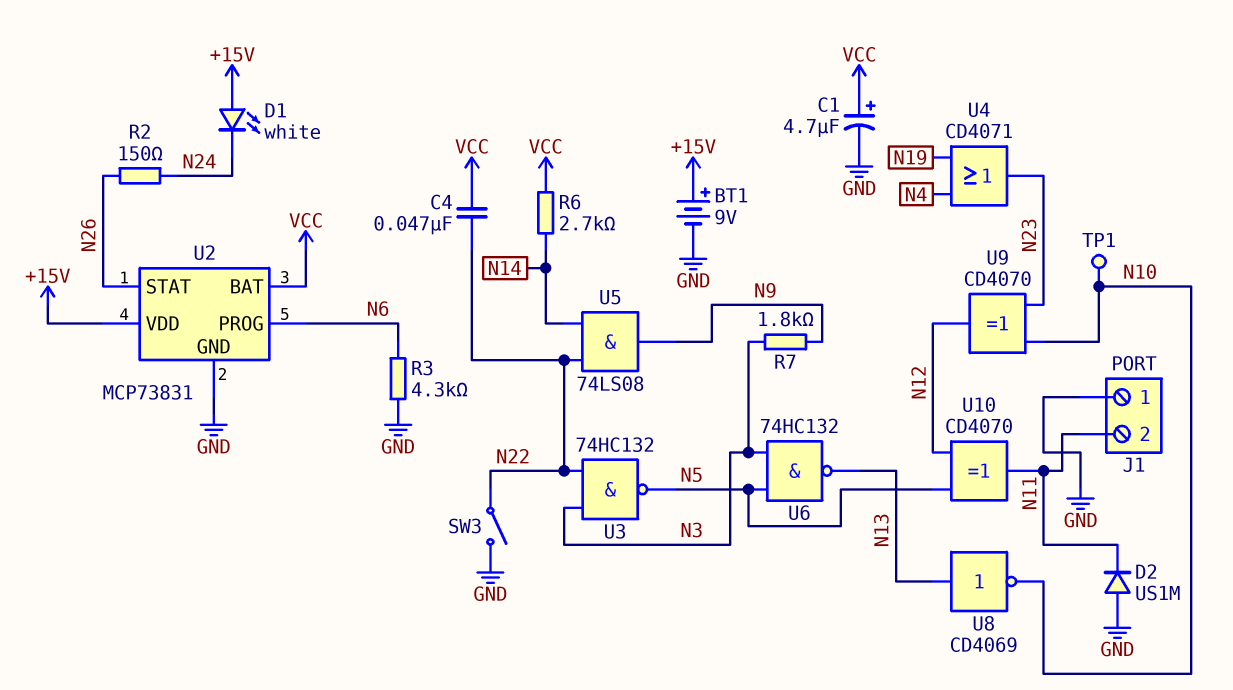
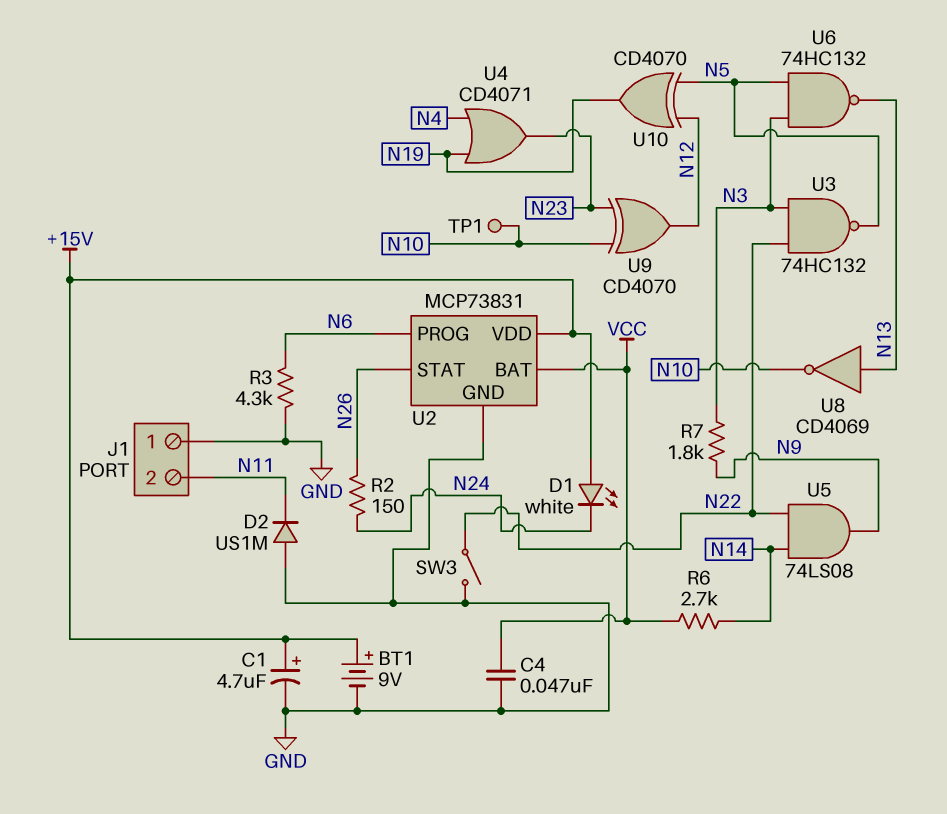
C1: 4.7uF (plus VCC, minus GND) -> 4.7uF (plus +15V, minus GND)
C4: 47nF (N22, VCC) -> 47nF (GND, VCC)
U10: XOR CD4070 (in N5, in N12, out N11) -> XOR CD4070 (in N5, in N12, out N19)

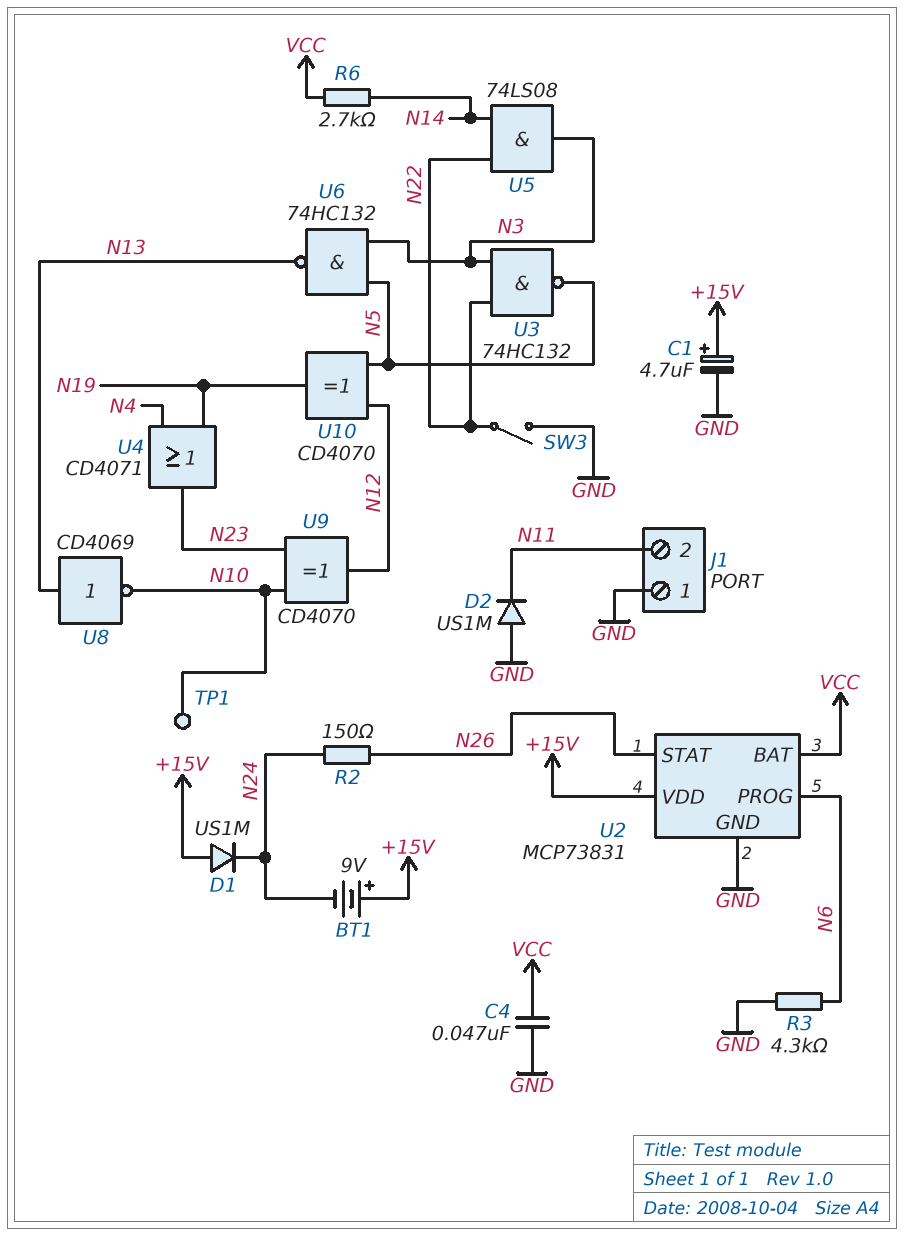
BT1: 9V (plus +15V, minus GND) -> 9V (plus +15V, minus N24)
D1: LED white (A +15V, K N24) -> diode US1M (A +15V, K N24)
R7: 1.8k (N3, N9) -> none
U5: AND 74LS08 (in N14, in N22, out N9) -> AND 74LS08 (in N14, in N22, out N3)

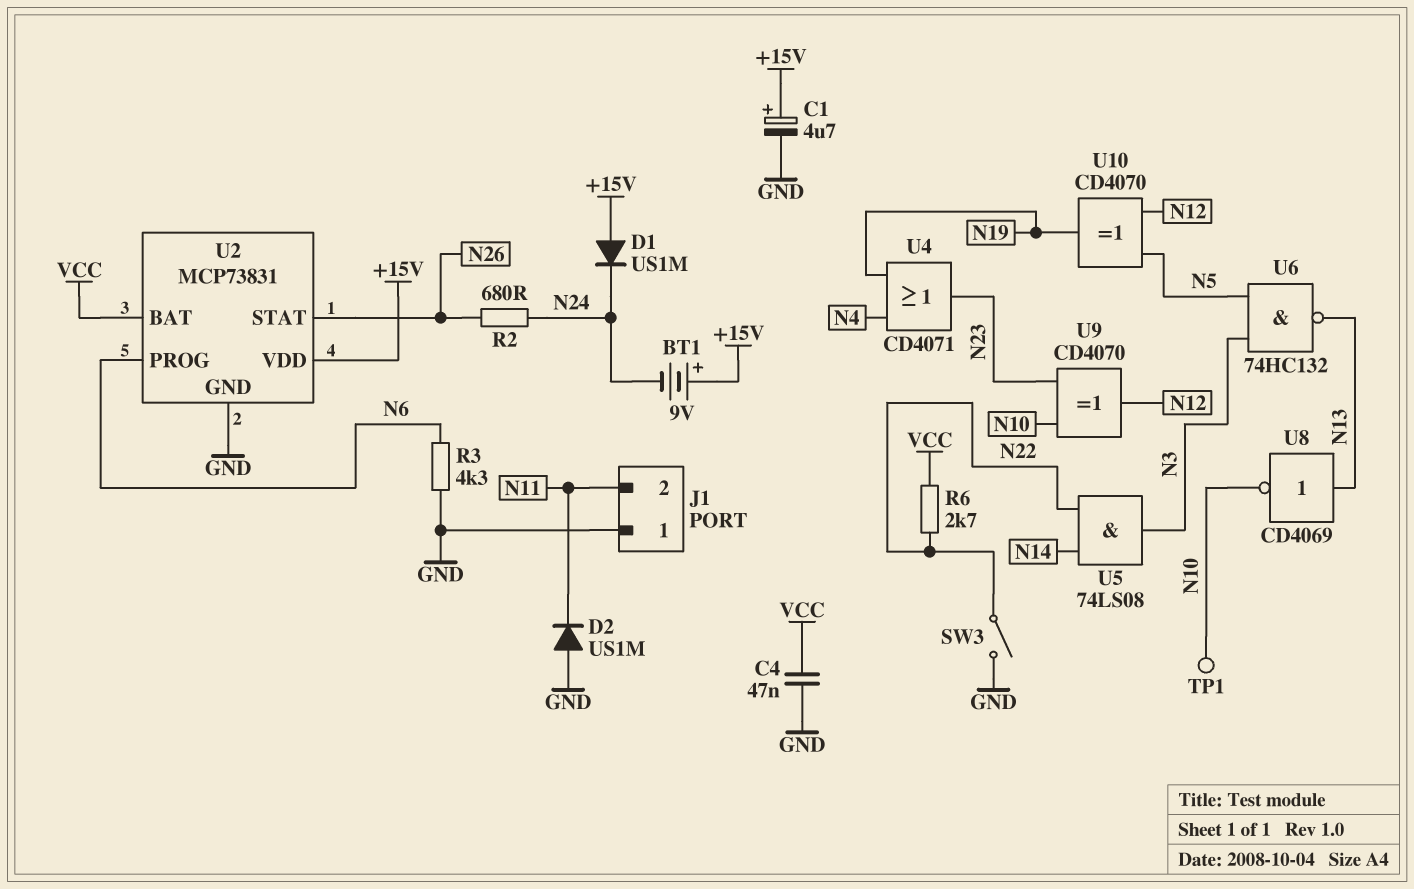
R2: 150 (N24, N26) -> 680 (N24, N26)
R6: 2.7k (N14, VCC) -> 2.7k (N22, VCC)
U3: NAND 74HC132 (in N3, in N22, out N5) -> none

